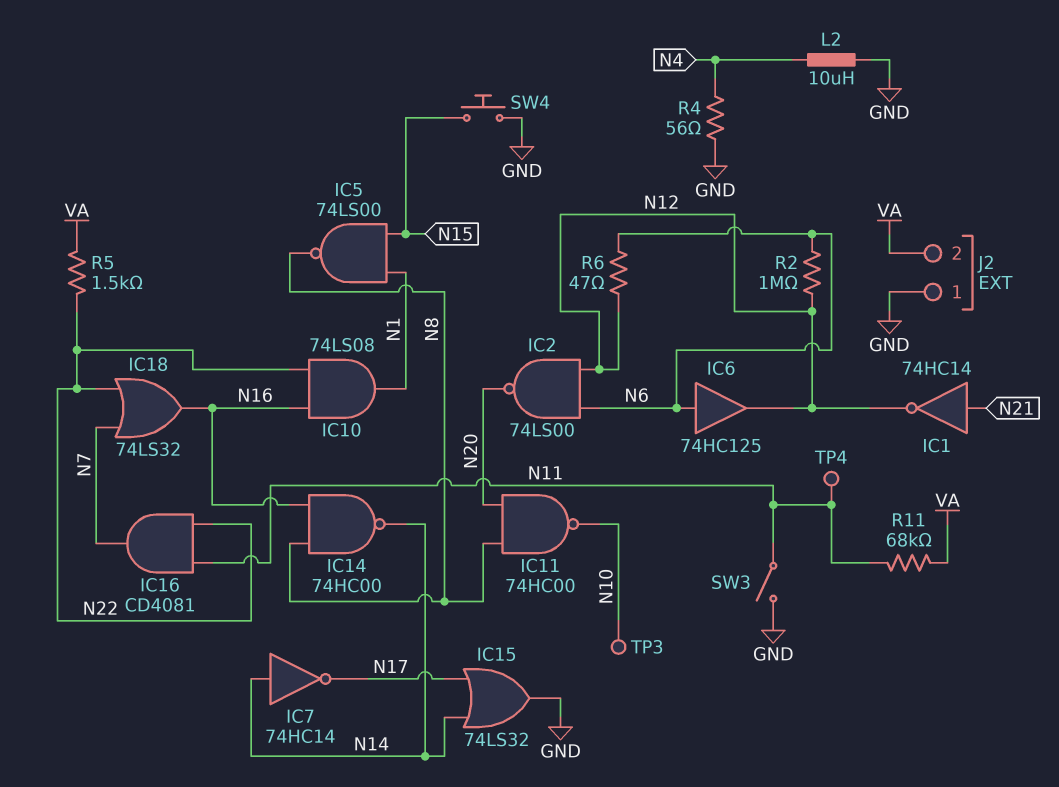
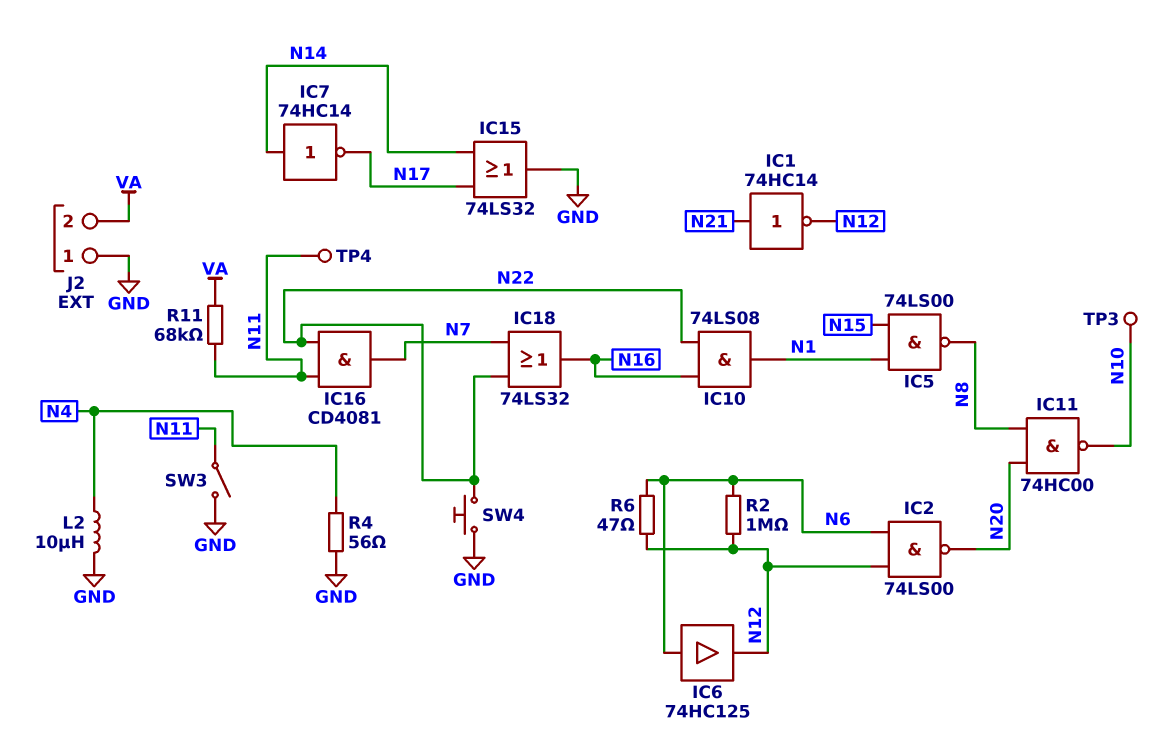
IC14: NAND 74HC00 (in N8, in N16, out N14) -> none
R5: 1.5k (N22, VA) -> none
SW4: button (GND, N15) -> button (GND, N22)

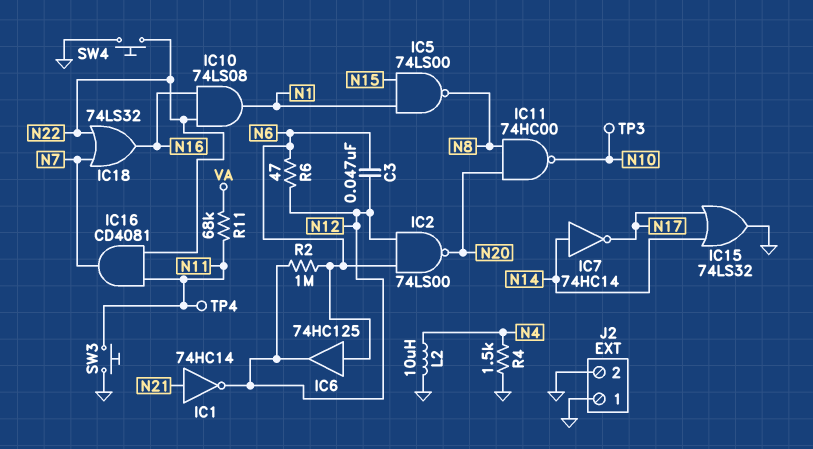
C3: none -> 47nF (N6, N12)
J2 pin 2: VA -> GND
R4: 56 (GND, N4) -> 1.5k (GND, N4)
SW3: switch (GND, N11) -> button (GND, N11)

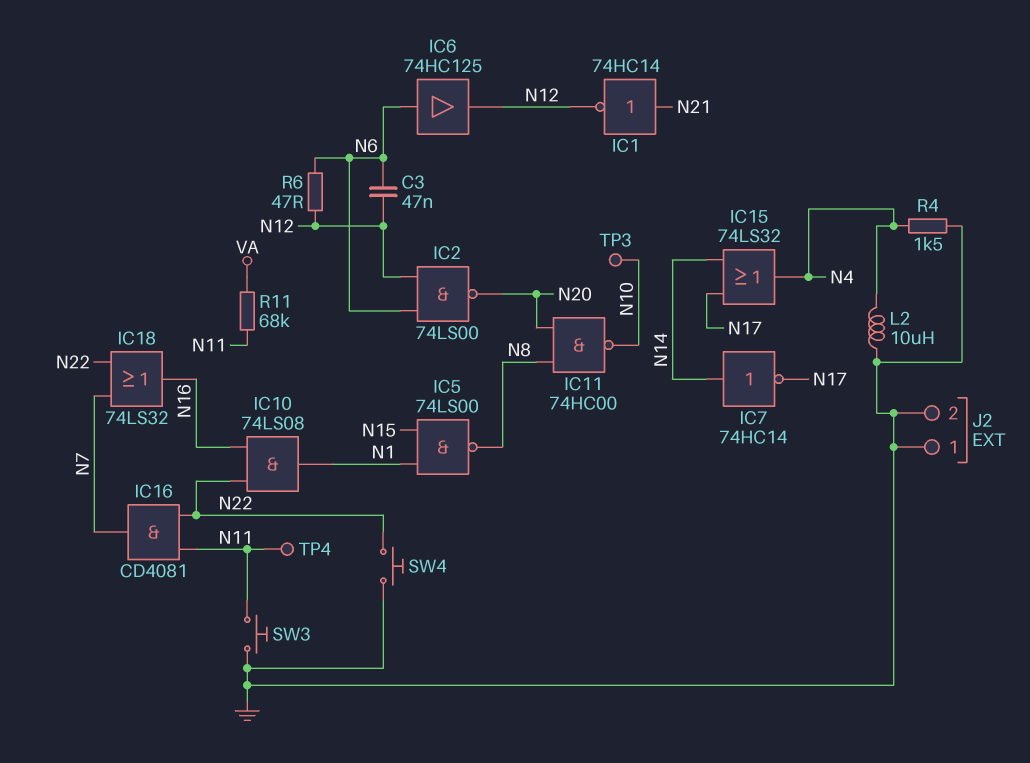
IC15: OR 74LS32 (in N14, in N17, out GND) -> OR 74LS32 (in N14, in N17, out N4)
R2: 1M (N6, N12) -> none

